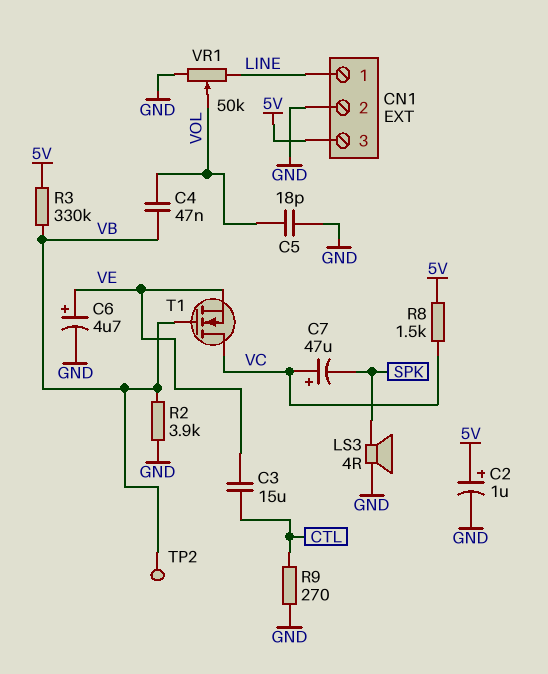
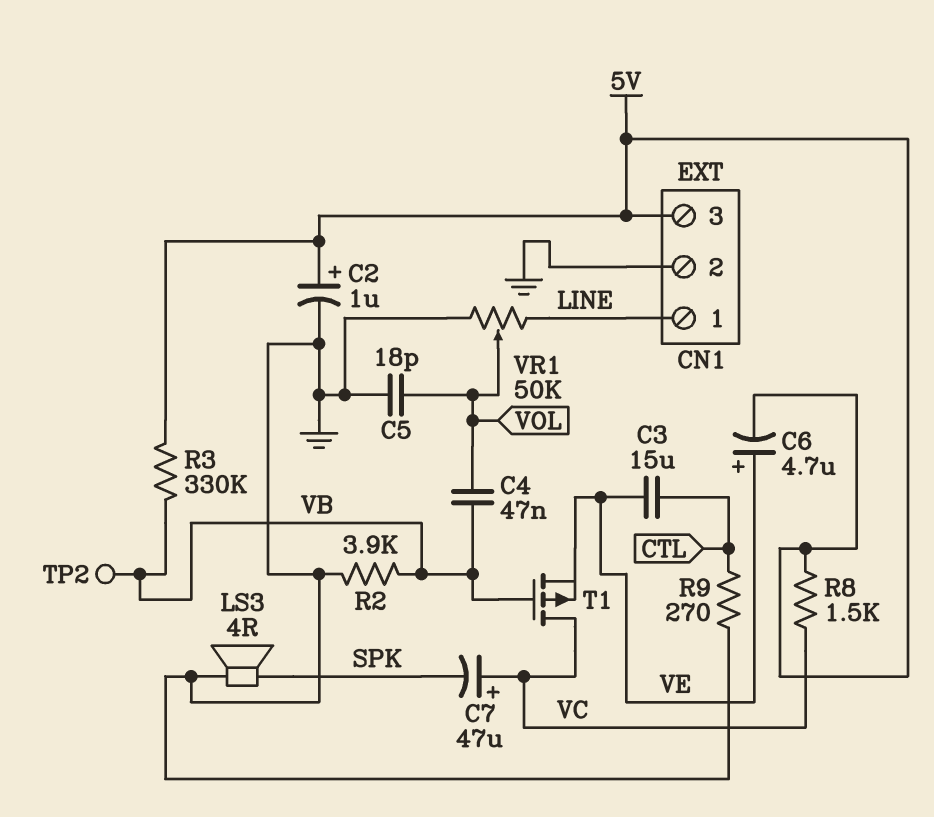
C6: 4.7uF (plus VE, minus GND) -> 4.7uF (plus VE, minus 5V)
T1: NMOS (G VB, D VC, S VE) -> PMOS (G VB, D VC, S VE)

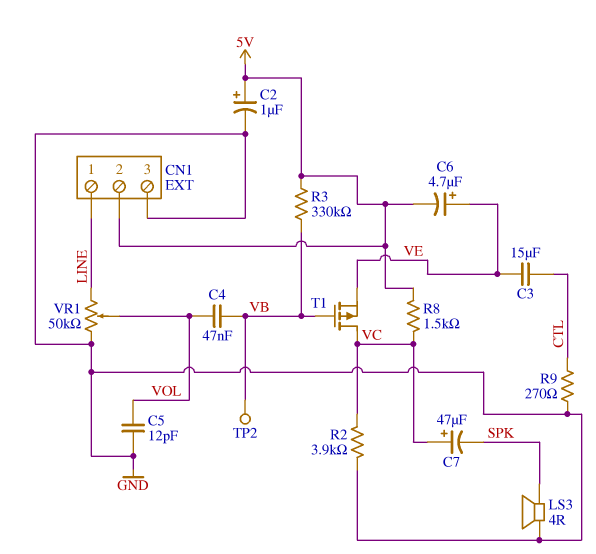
C5: 18pF (GND, VOL) -> 12pF (GND, VOL)
CN1 pin 2: GND -> 5V
CN1 pin 3: 5V -> GND
R2: 3.9k (GND, VB) -> 3.9k (GND, VC)

